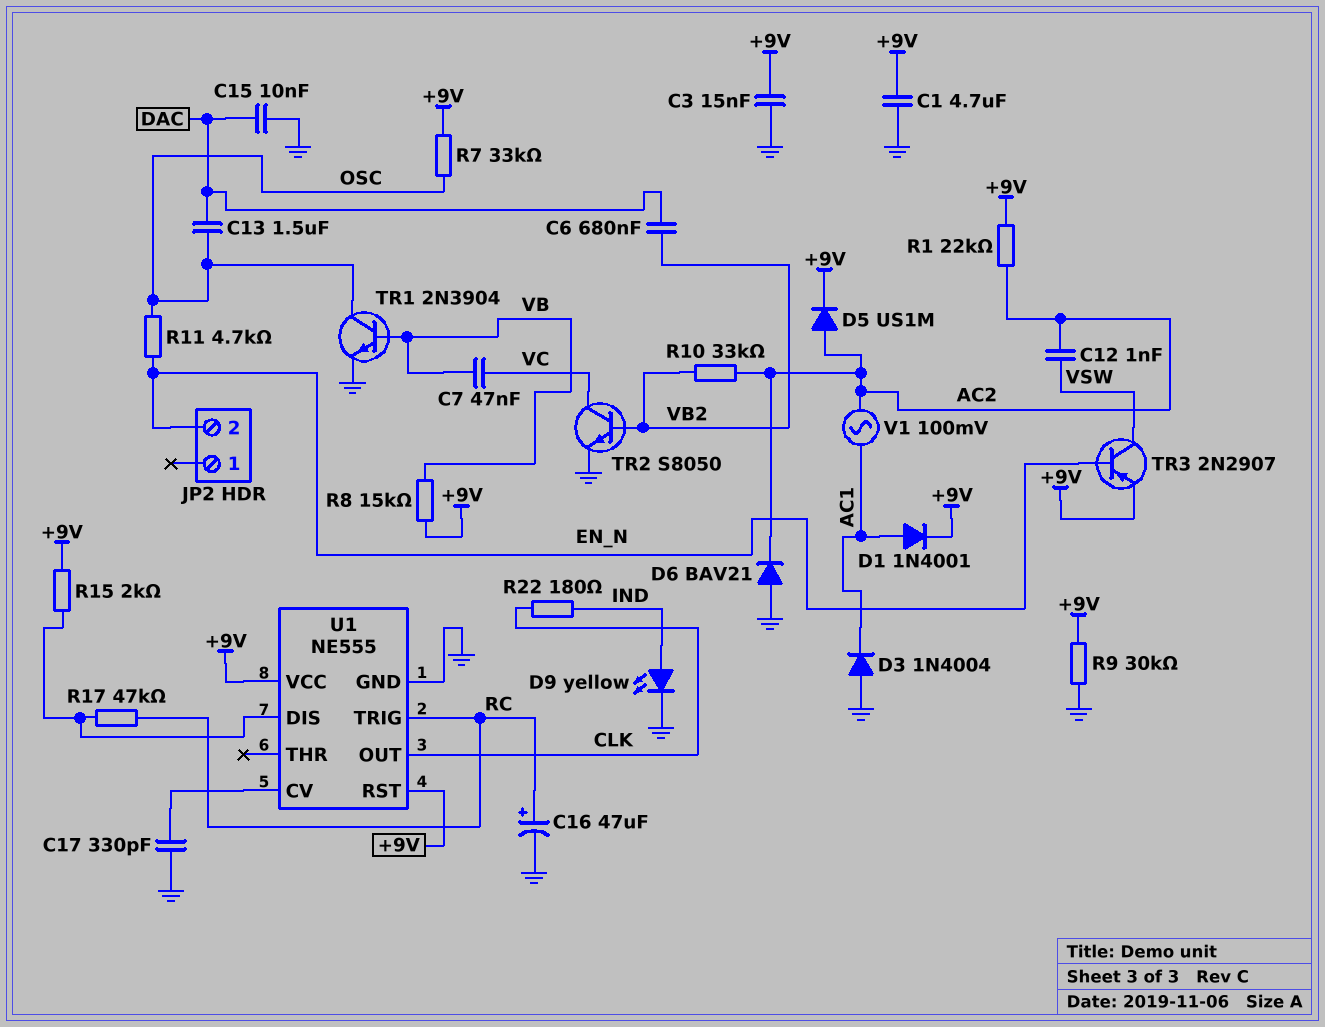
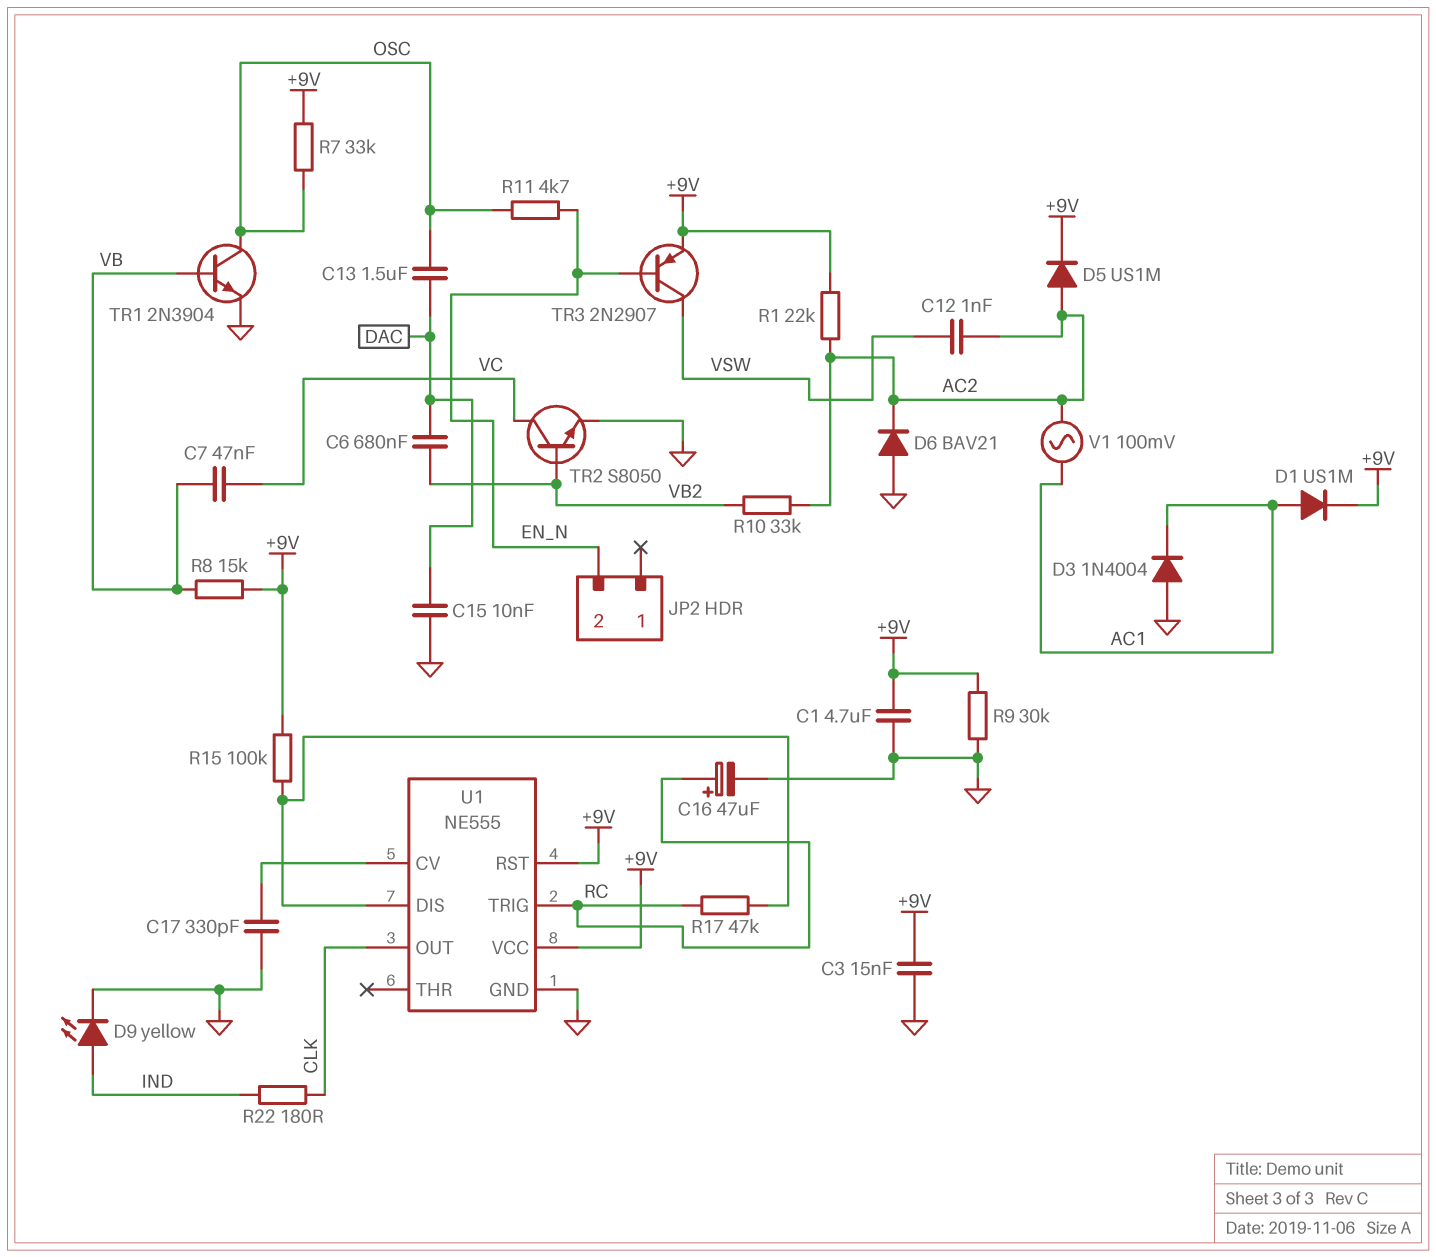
D1: diode 1N4001 (A AC1, K +9V) -> diode US1M (A AC1, K +9V)
R15: 2k (+9V, U1/DIS) -> 100k (+9V, U1/DIS)

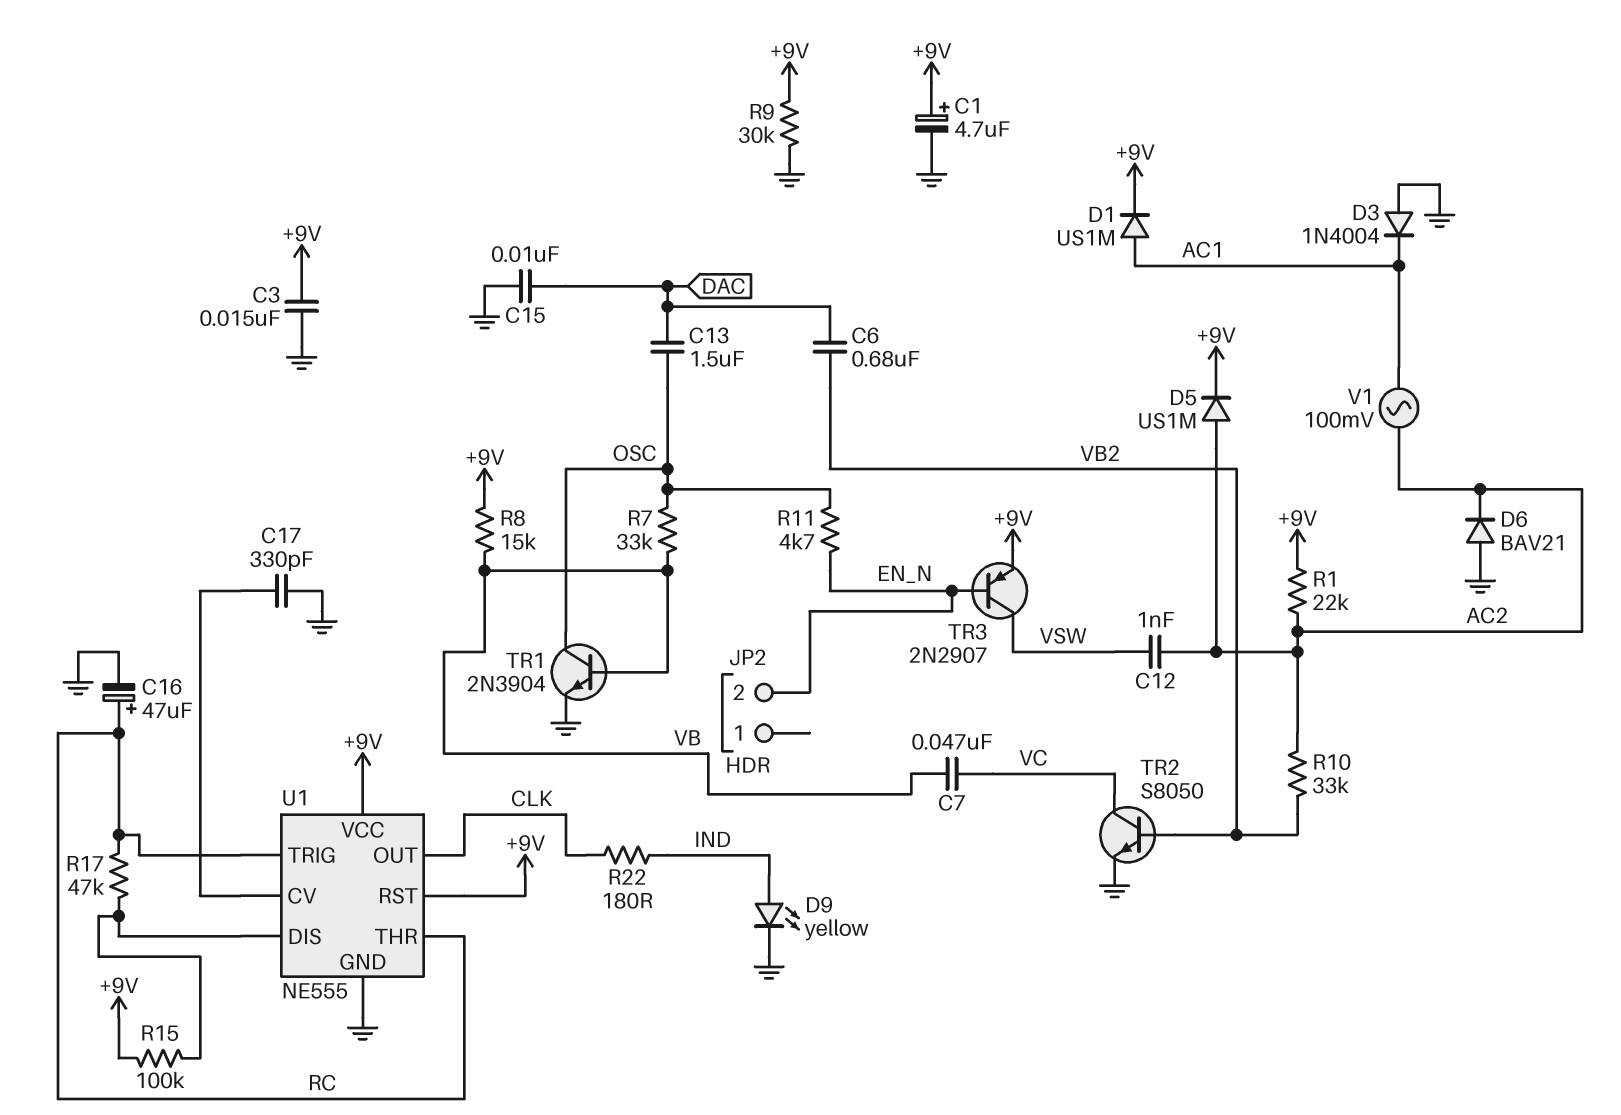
C1: 4.7uF (+9V, GND) -> 4.7uF (plus +9V, minus GND)
R7: 33k (+9V, OSC) -> 33k (OSC, VB)
U1 pin THR: none -> RC

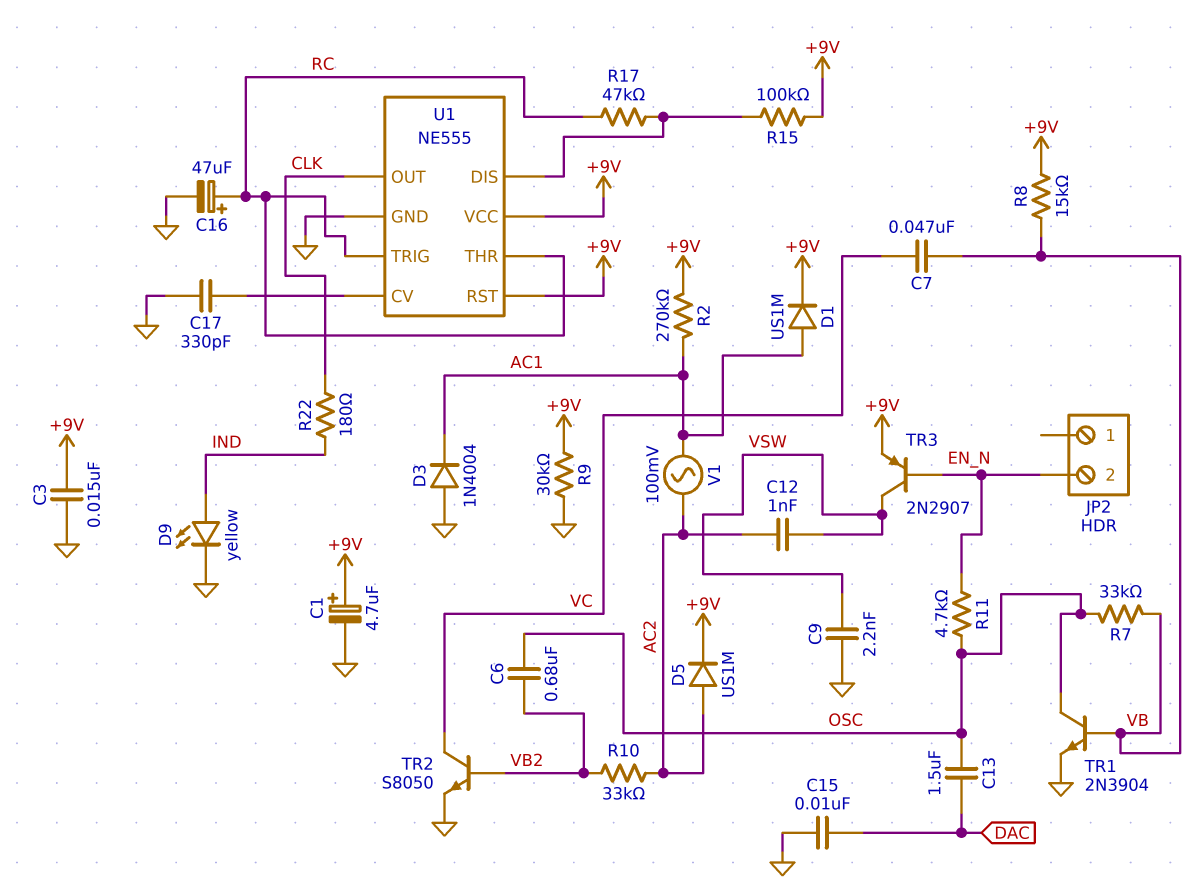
C6: 680nF (DAC, VB2) -> 680nF (OSC, VB2)
C9: none -> 2.2nF (GND, VSW)
D6: diode BAV21 (A GND, K AC2) -> none
R1: 22k (+9V, AC2) -> none
R2: none -> 270k (+9V, AC1)

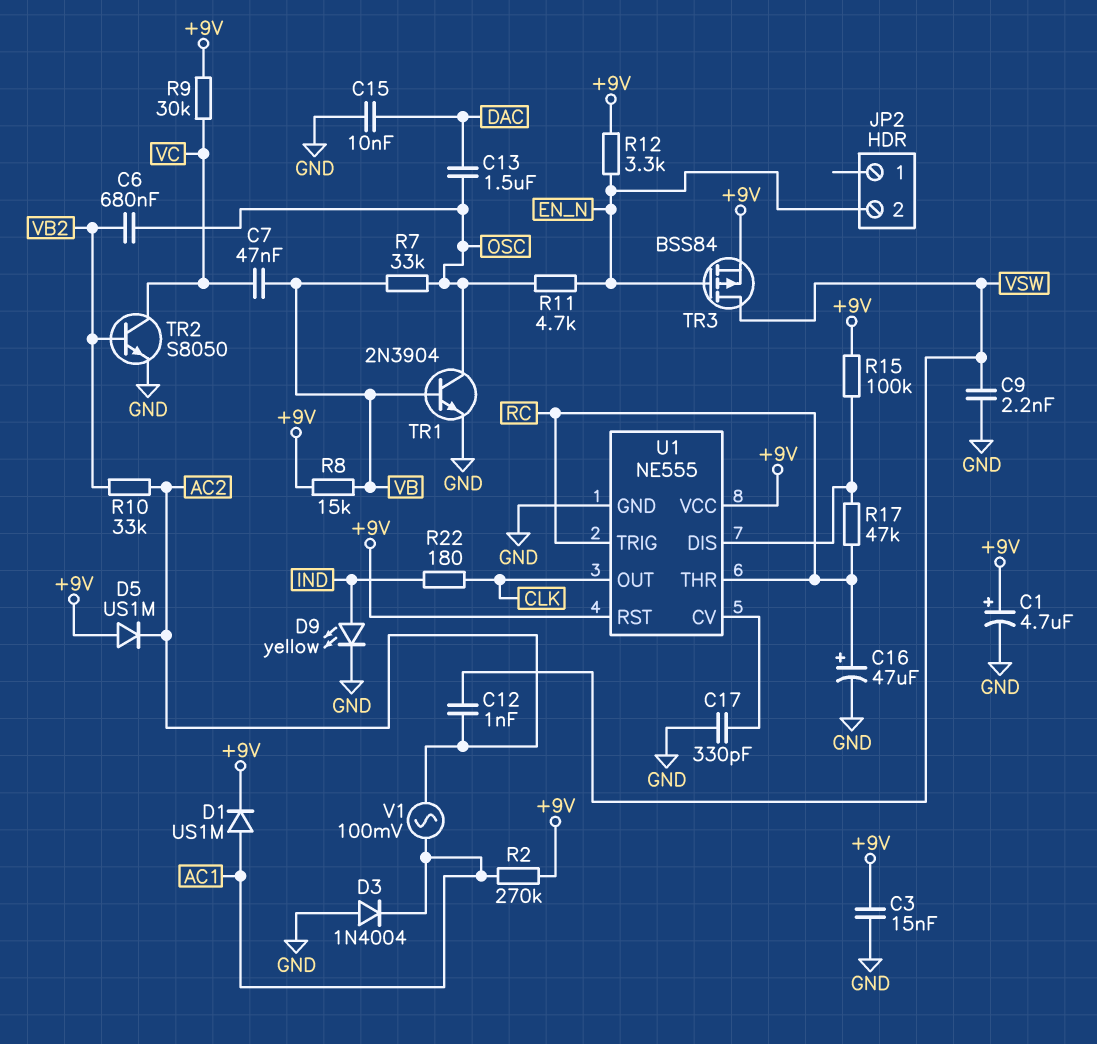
D5: diode US1M (A AC2, K +9V) -> diode US1M (A +9V, K AC2)
R9: 30k (+9V, GND) -> 30k (+9V, VC)
R12: none -> 3.3k (+9V, EN_N)
TR3: PNP 2N2907 (B EN_N, C VSW, E +9V) -> PMOS BSS84 (G EN_N, D VSW, S +9V)

